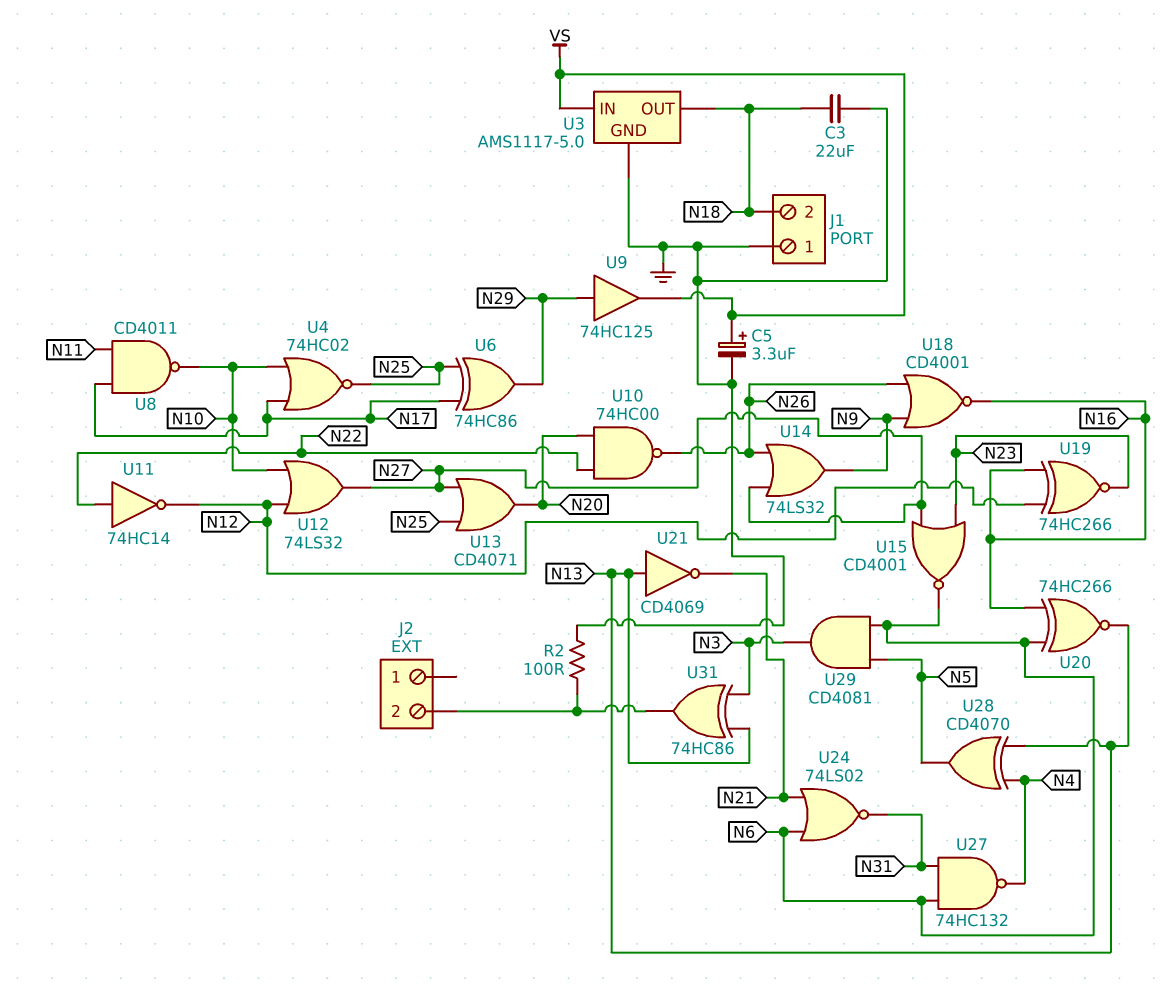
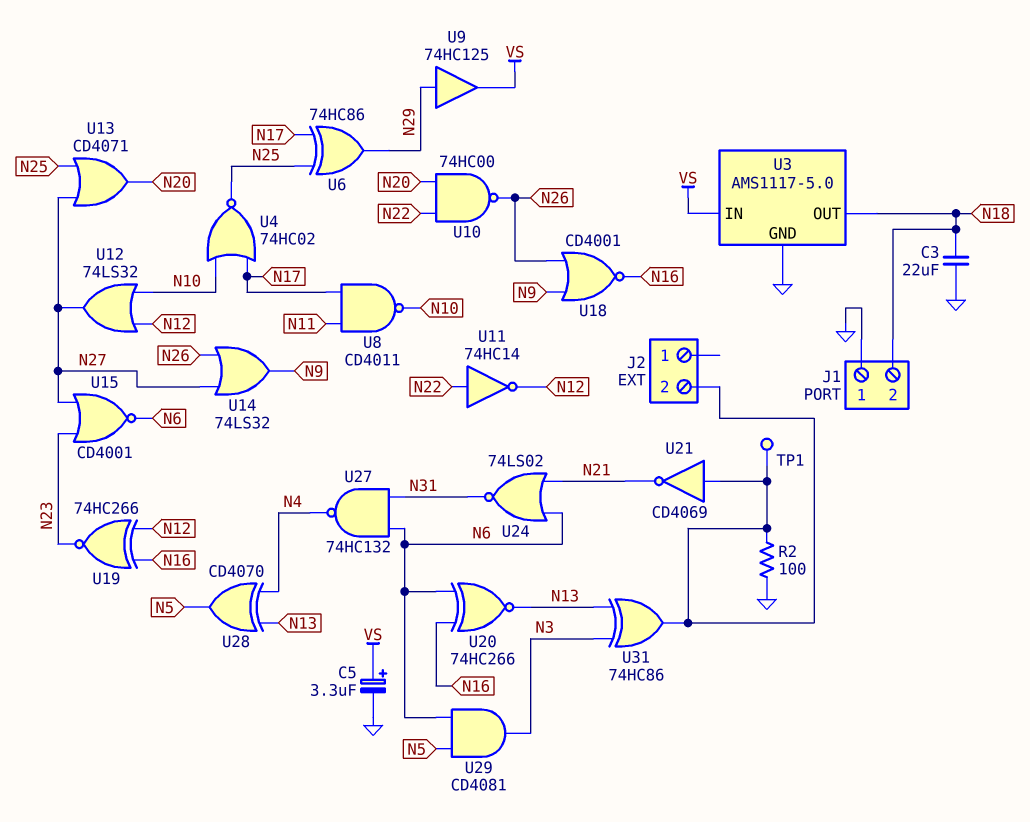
TP1: none -> test point (J2/2)
U21: NOT CD4069 (in N13, out N21) -> NOT CD4069 (in J2/2, out N21)

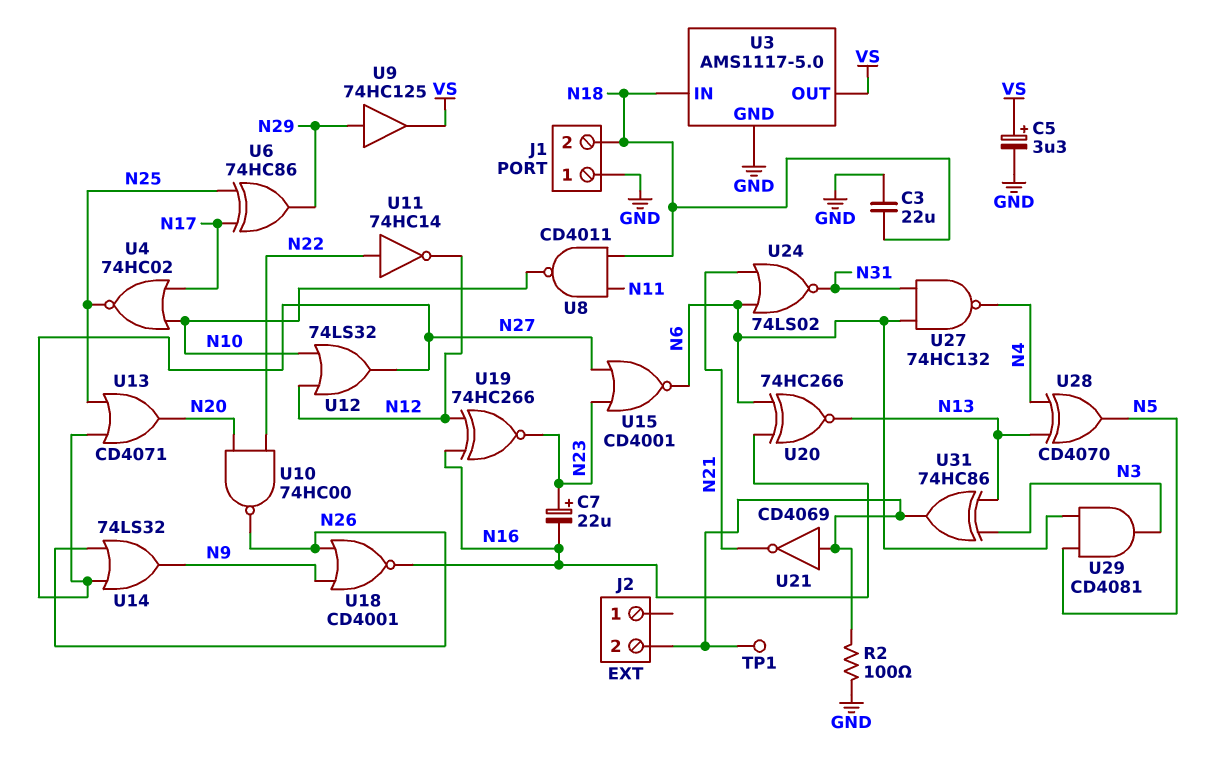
C7: none -> 22uF (plus N23, minus N16)
U3 pin IN: VS -> N18
U3 pin OUT: N18 -> VS
U8: NAND CD4011 (in N11, in N17, out N10) -> NAND CD4011 (in N11, in N18, out N10)

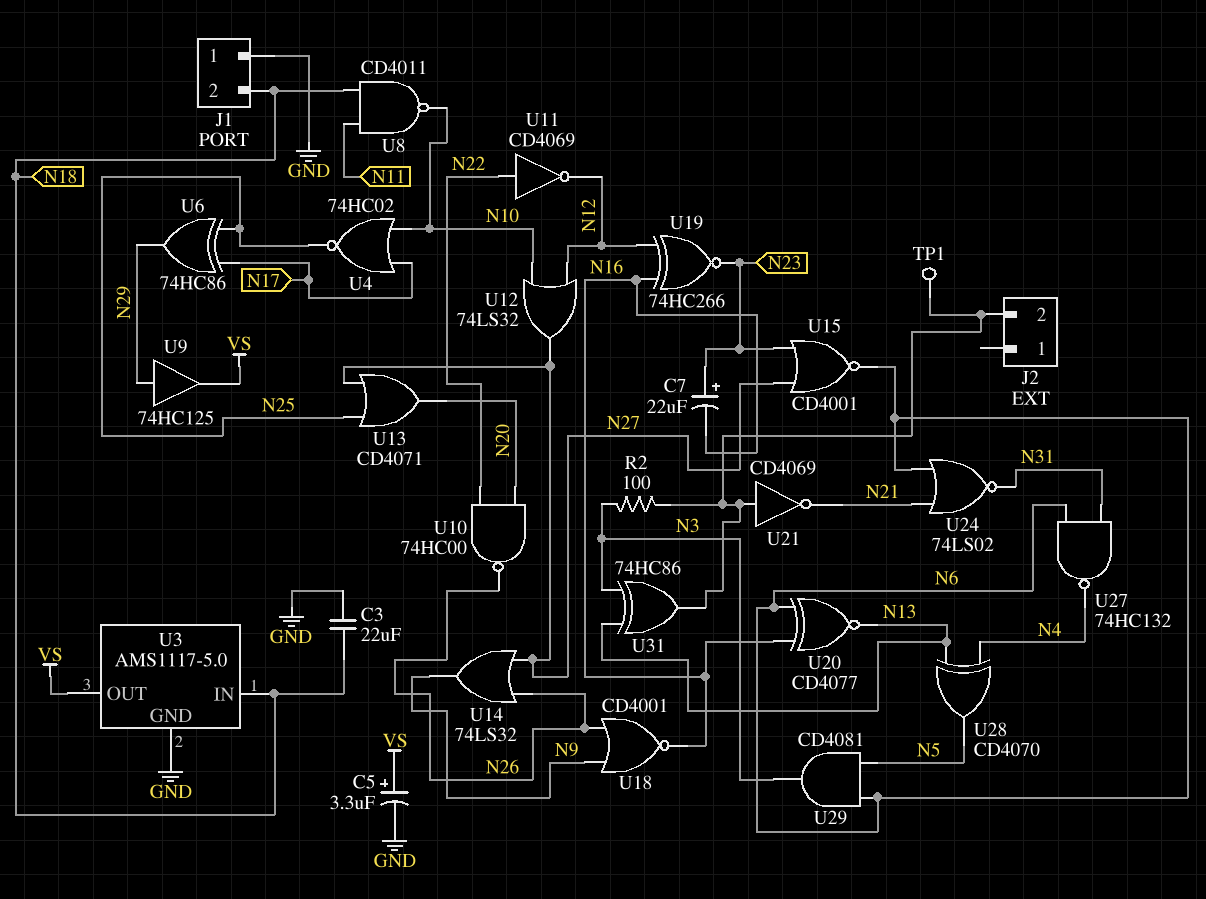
R2: 100 (GND, J2/2) -> 100 (J2/2, N3)
U11: NOT 74HC14 (in N22, out N12) -> NOT CD4069 (in N22, out N12)
U20: XNOR 74HC266 (in N6, in N16, out N13) -> XNOR CD4077 (in N6, in N16, out N13)

